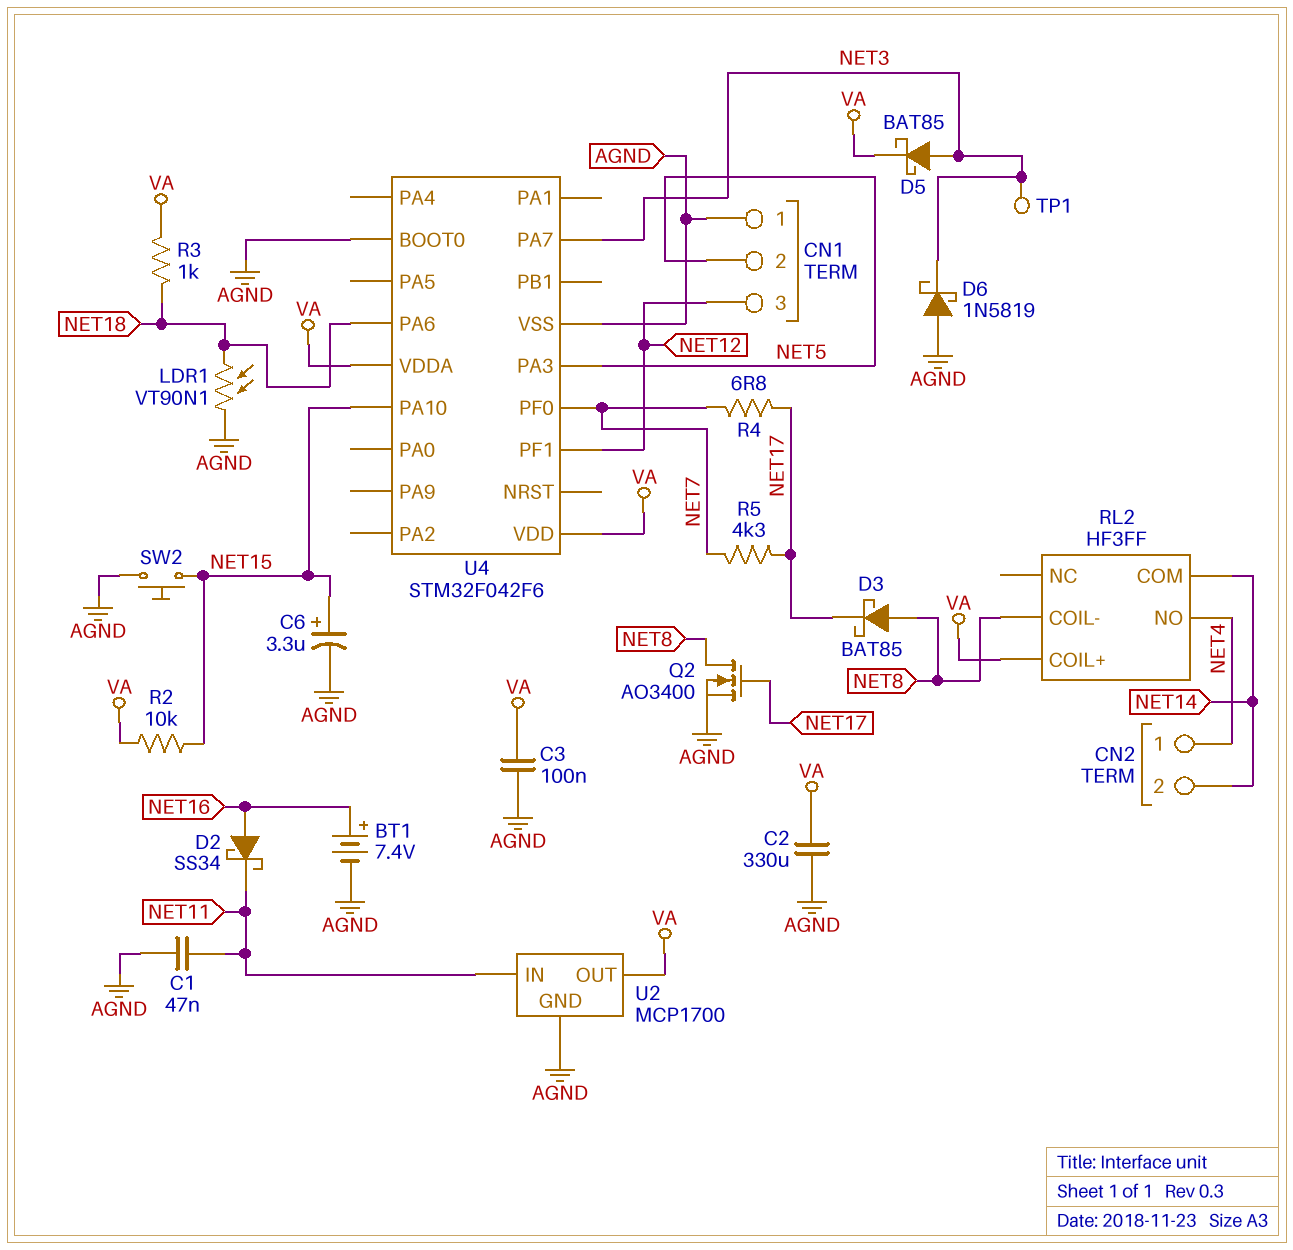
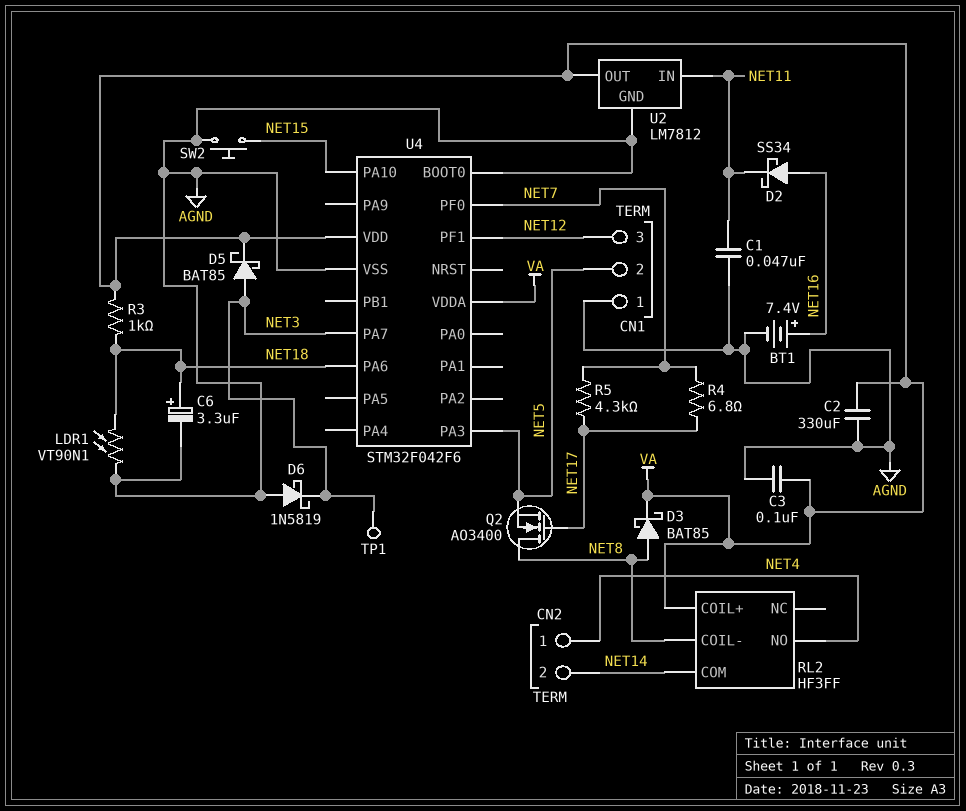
C6: 3.3uF (plus NET15, minus AGND) -> 3.3uF (plus NET18, minus AGND)
D3: schottky BAT85 (A NET8, K NET17) -> schottky BAT85 (A NET8, K VA)
Q2: NMOS AO3400 (G NET17, D NET8, S AGND) -> NMOS AO3400 (G NET17, D NET8, S NET5)
R2: 10k (NET15, VA) -> none
U2: MCP1700 -> LM7812

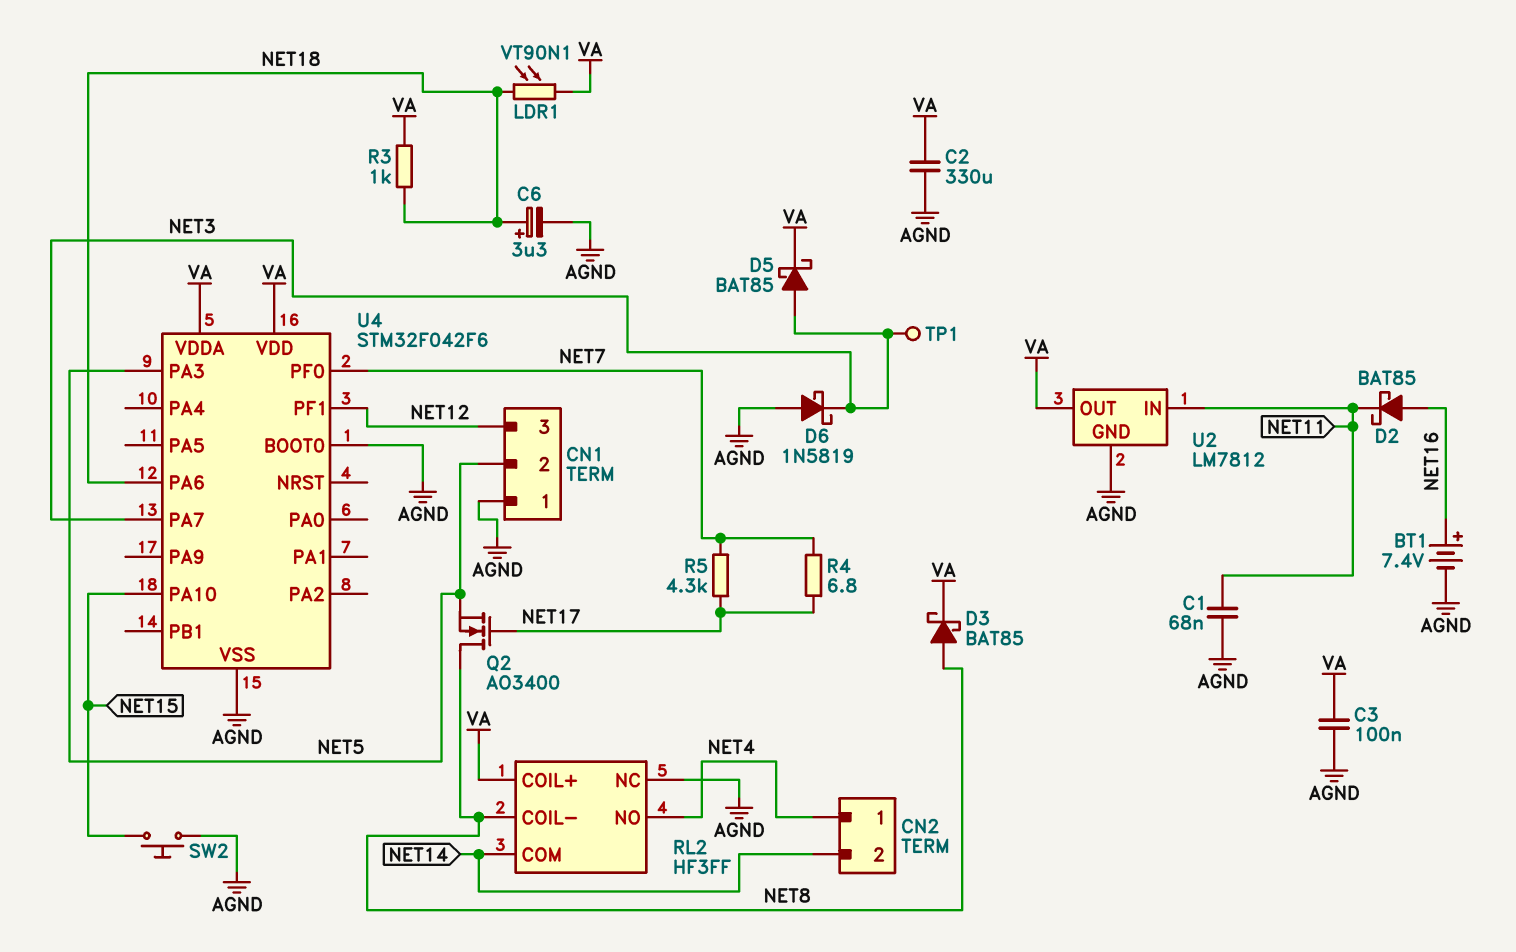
C1: 47nF (AGND, NET11) -> 68nF (AGND, NET11)
D2: schottky SS34 (A NET16, K NET11) -> schottky BAT85 (A NET16, K NET11)
LDR1: VT90N1 (AGND, NET18) -> VT90N1 (NET18, VA)
RL2 pin NC: none -> AGND

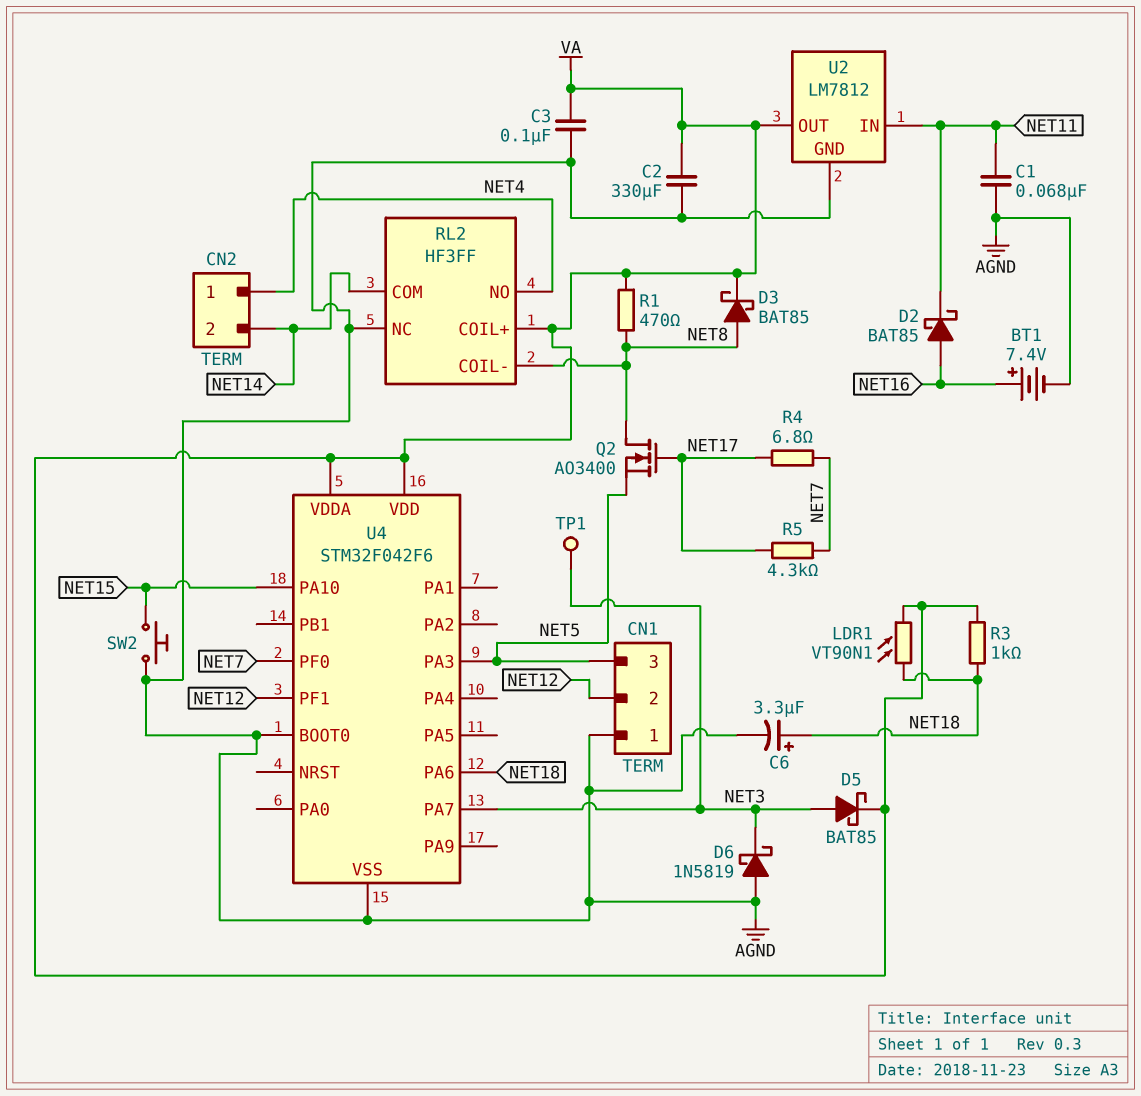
CN1 pin 2: NET5 -> NET12
CN1 pin 3: NET12 -> NET5
R1: none -> 470 (NET8, VA)

